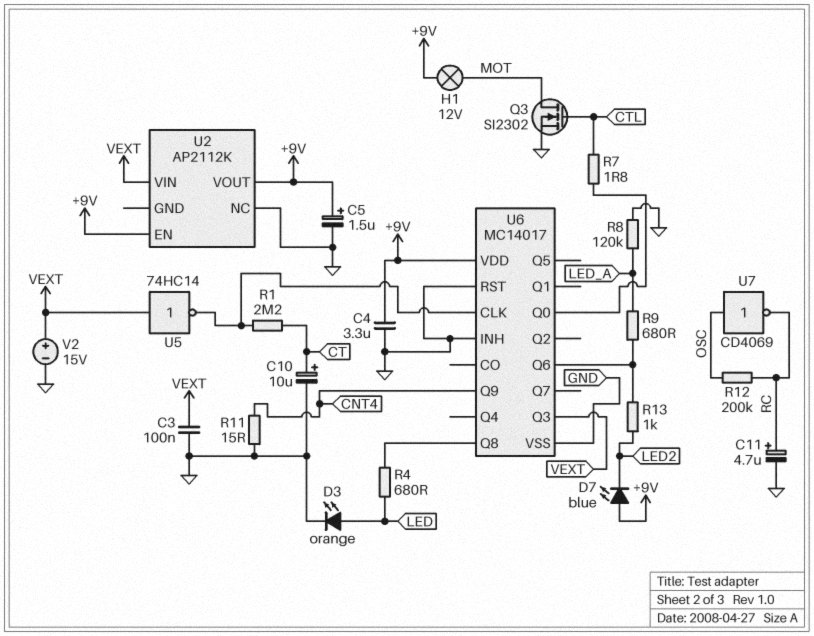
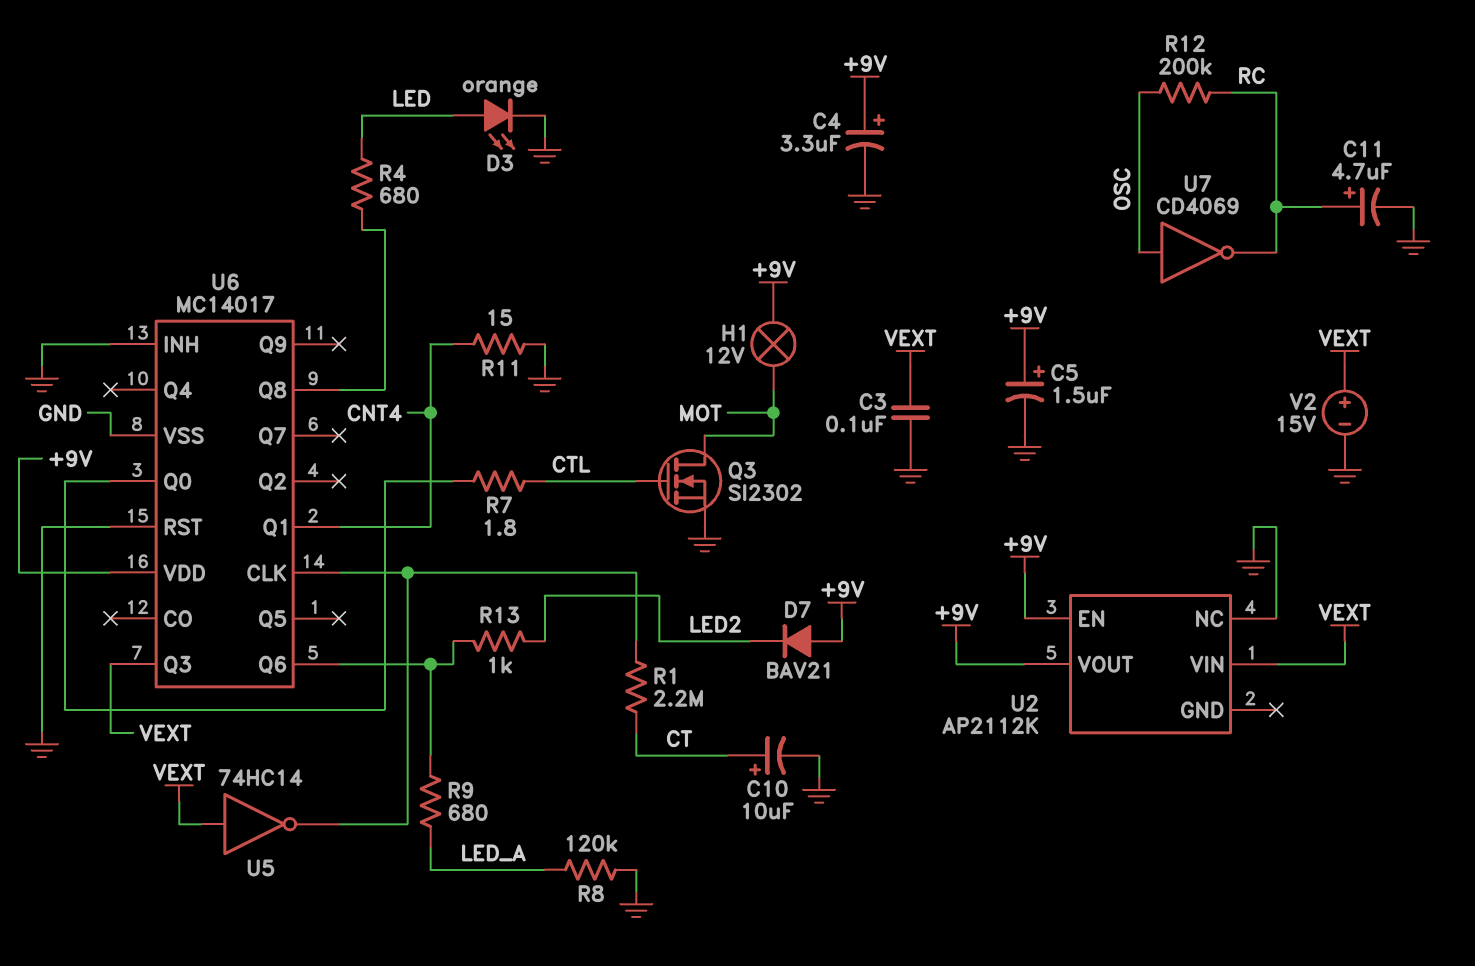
C4: 3.3uF (+9V, GND) -> 3.3uF (plus +9V, minus GND)
D7: LED blue (A +9V, K LED2) -> diode BAV21 (A +9V, K LED2)
U6 pin Q1: none -> CNT4
U6 pin Q9: CNT4 -> none

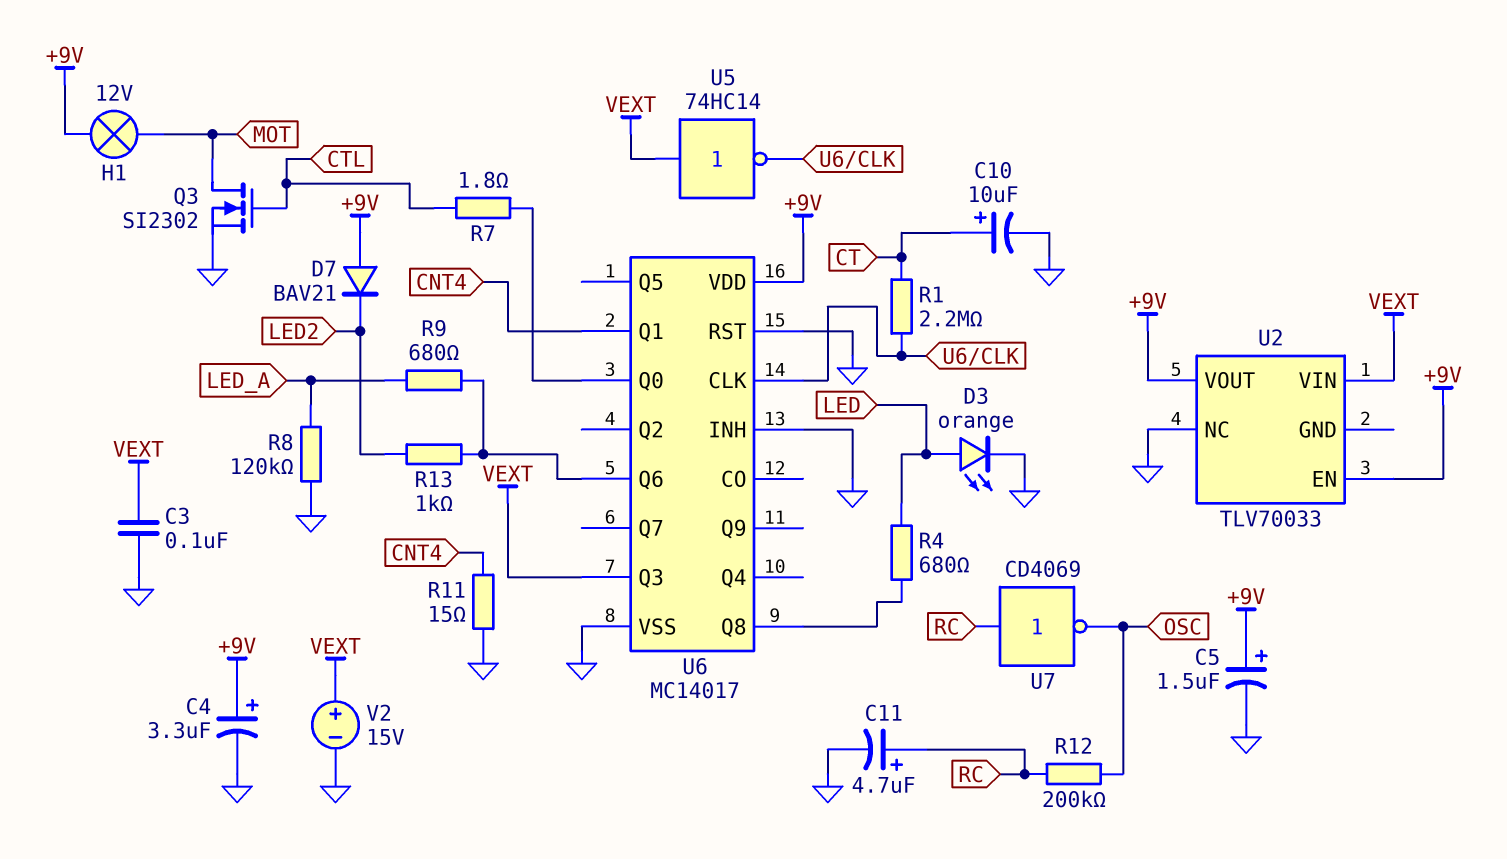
U2: AP2112K -> TLV70033
U7: NOT CD4069 (in OSC, out RC) -> NOT CD4069 (in RC, out OSC)

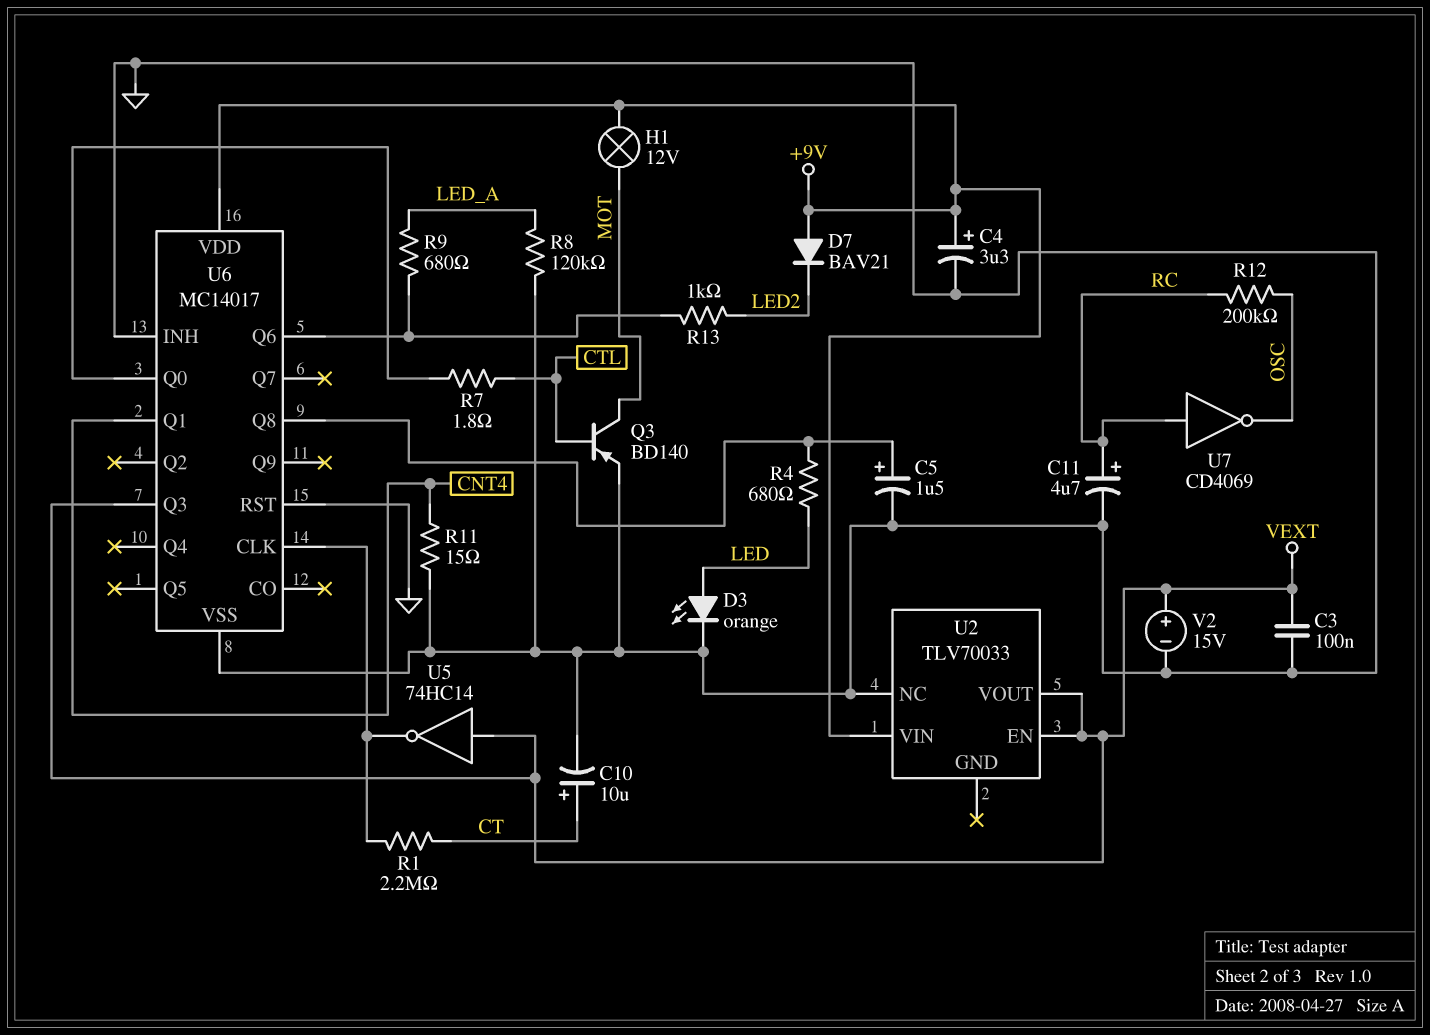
C5: 1.5uF (plus +9V, minus GND) -> 1.5uF (plus U6/Q8, minus GND)
Q3: NMOS SI2302 (G CTL, D MOT, S GND) -> PNP BD140 (B CTL, C MOT, E GND)
U2 pin EN: +9V -> VEXT
U2 pin VIN: VEXT -> +9V
U2 pin VOUT: +9V -> VEXT

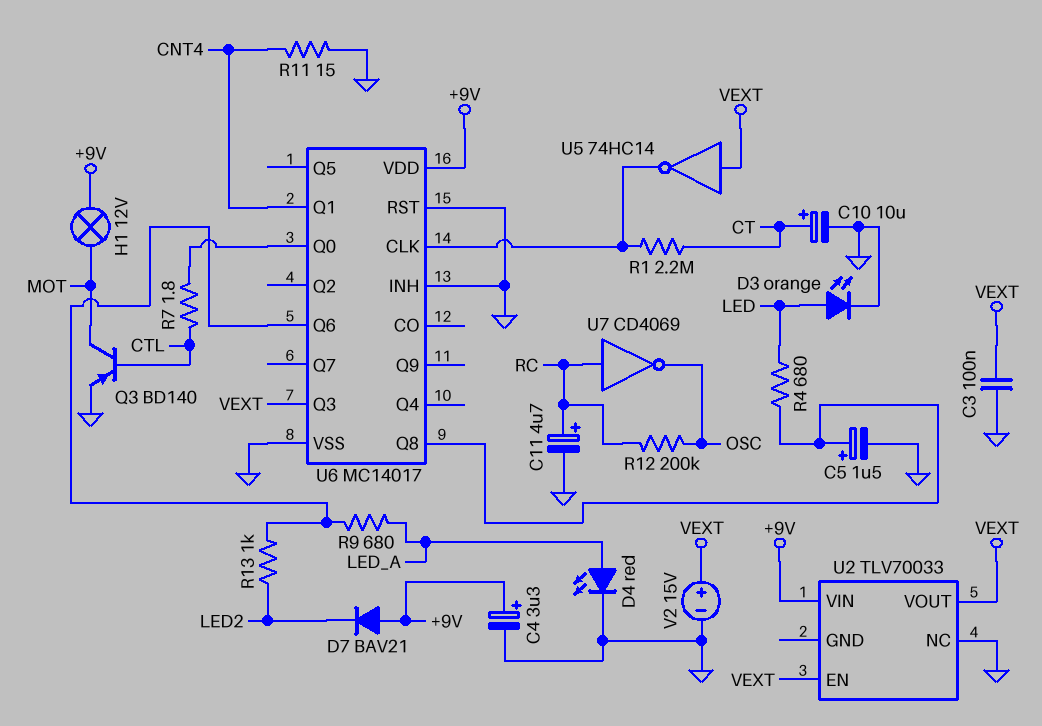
D4: none -> LED red (A LED_A, K GND)
R8: 120k (GND, LED_A) -> none

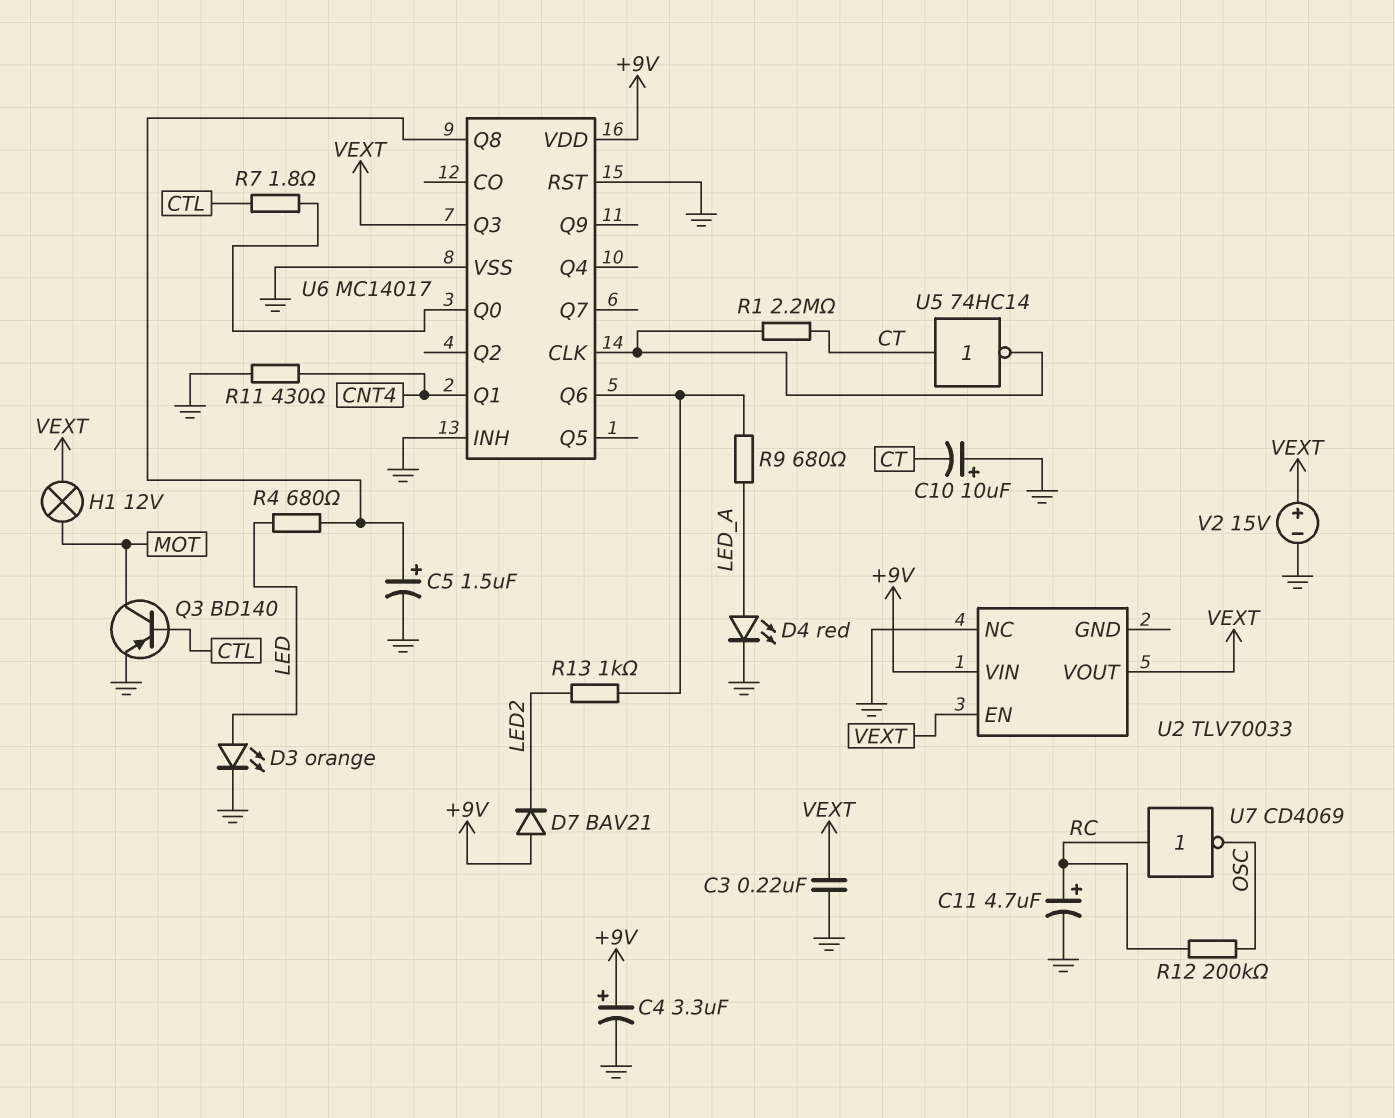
C3: 100nF (GND, VEXT) -> 220nF (GND, VEXT)
C10: 10uF (plus CT, minus GND) -> 10uF (plus GND, minus CT)
H1: lamp 12V (+9V, MOT) -> lamp 12V (MOT, VEXT)
R11: 15 (CNT4, GND) -> 430 (CNT4, GND)
U5: NOT 74HC14 (in VEXT, out U6/CLK) -> NOT 74HC14 (in CT, out U6/CLK)

